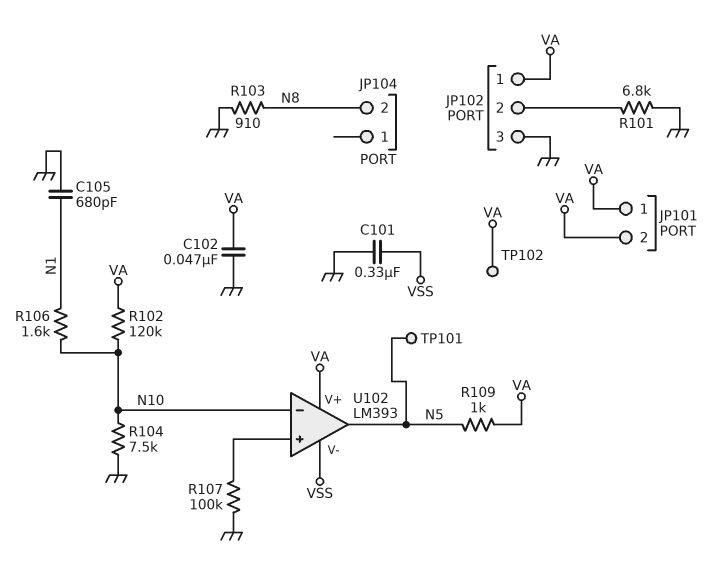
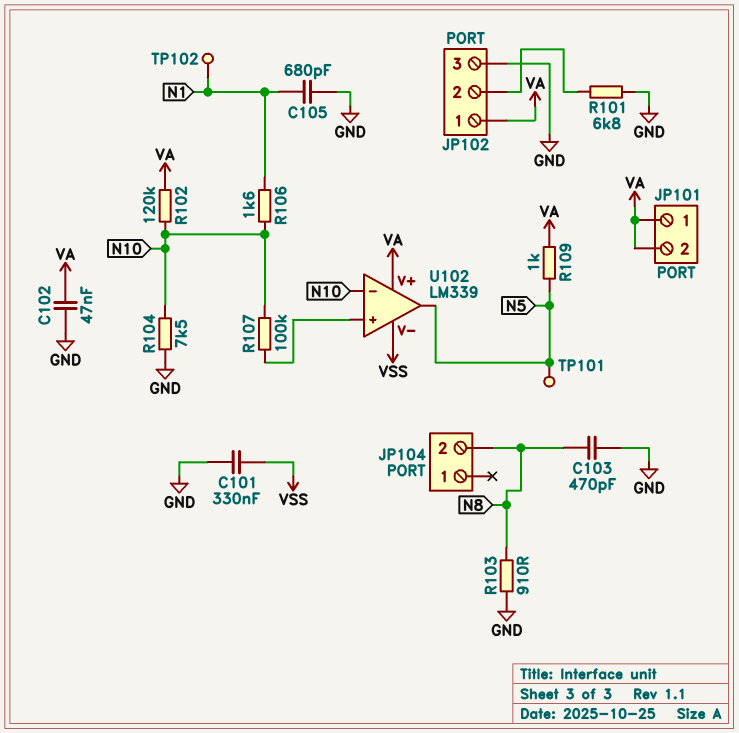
C103: none -> 470pF (GND, N8)
R107: 100k (GND, U102/in+) -> 100k (N10, U102/in+)
TP102: test point (VA) -> test point (N1)
U102: LM393 -> LM339

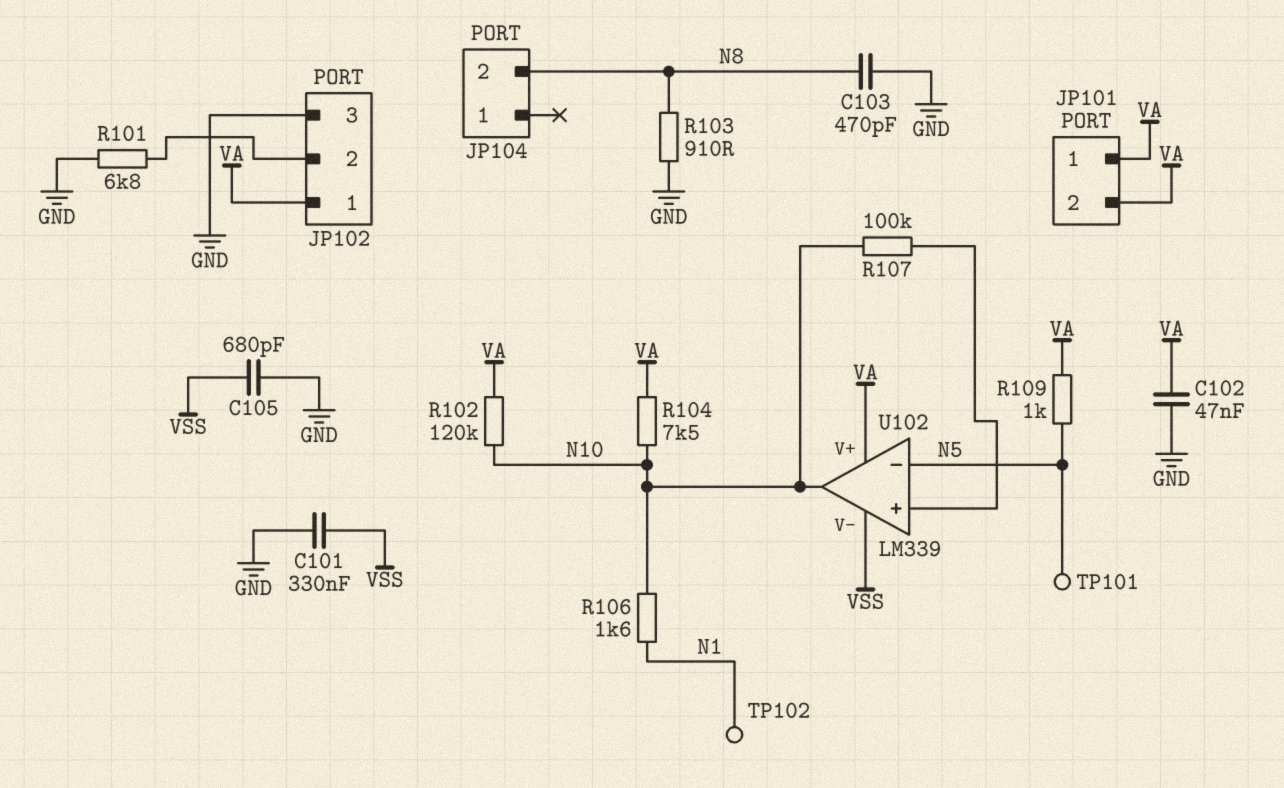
C105: 680pF (GND, N1) -> 680pF (GND, VSS)
R104: 7.5k (GND, N10) -> 7.5k (N10, VA)
U102 pin in-: N10 -> N5
U102 pin out: N5 -> N10

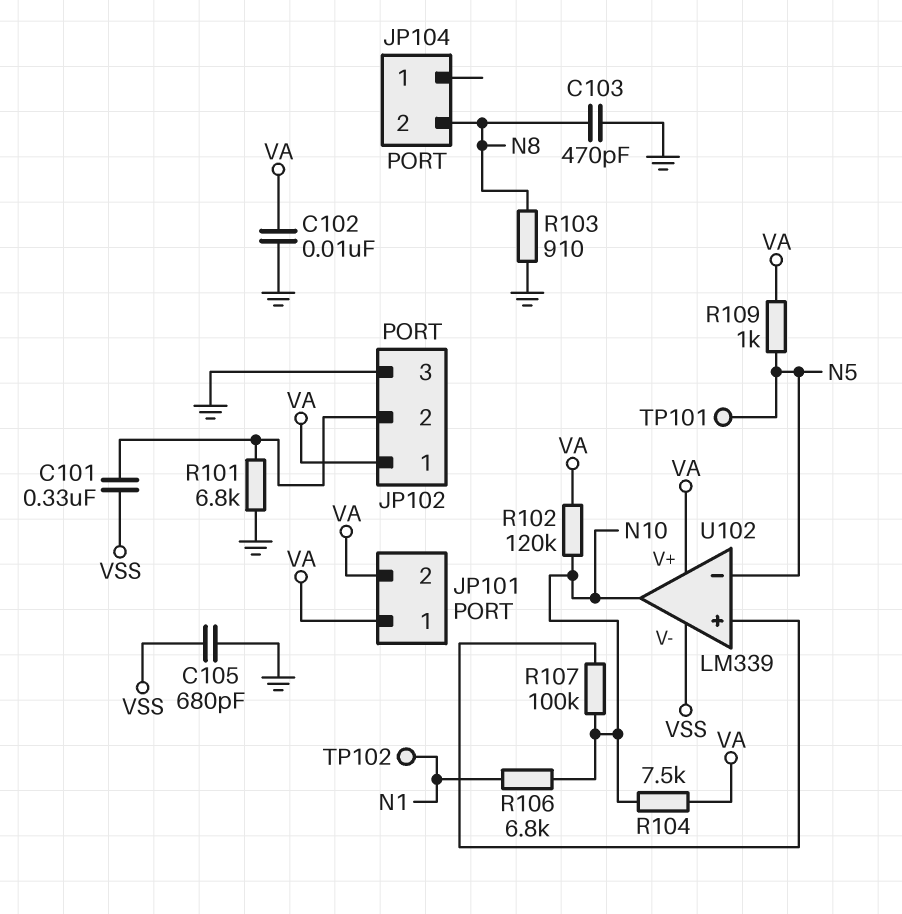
C101: 330nF (GND, VSS) -> 330nF (JP102/2, VSS)
C102: 47nF (GND, VA) -> 10nF (GND, VA)
R106: 1.6k (N1, N10) -> 6.8k (N1, N10)

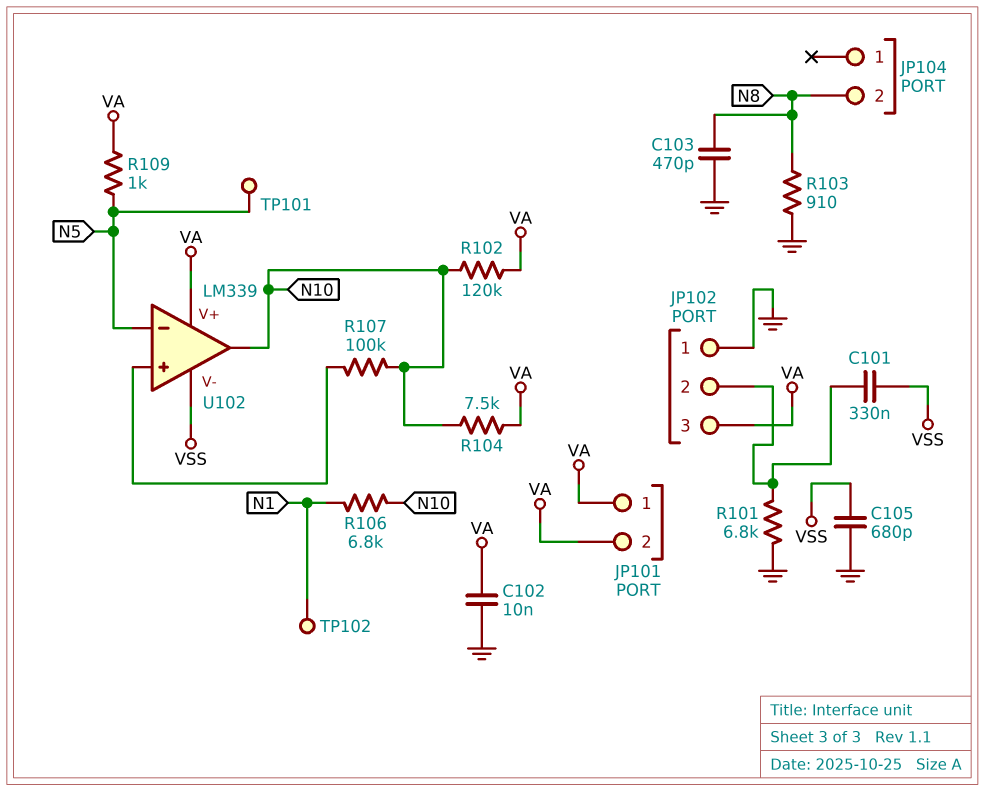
JP102 pin 1: VA -> GND
JP102 pin 3: GND -> VA

